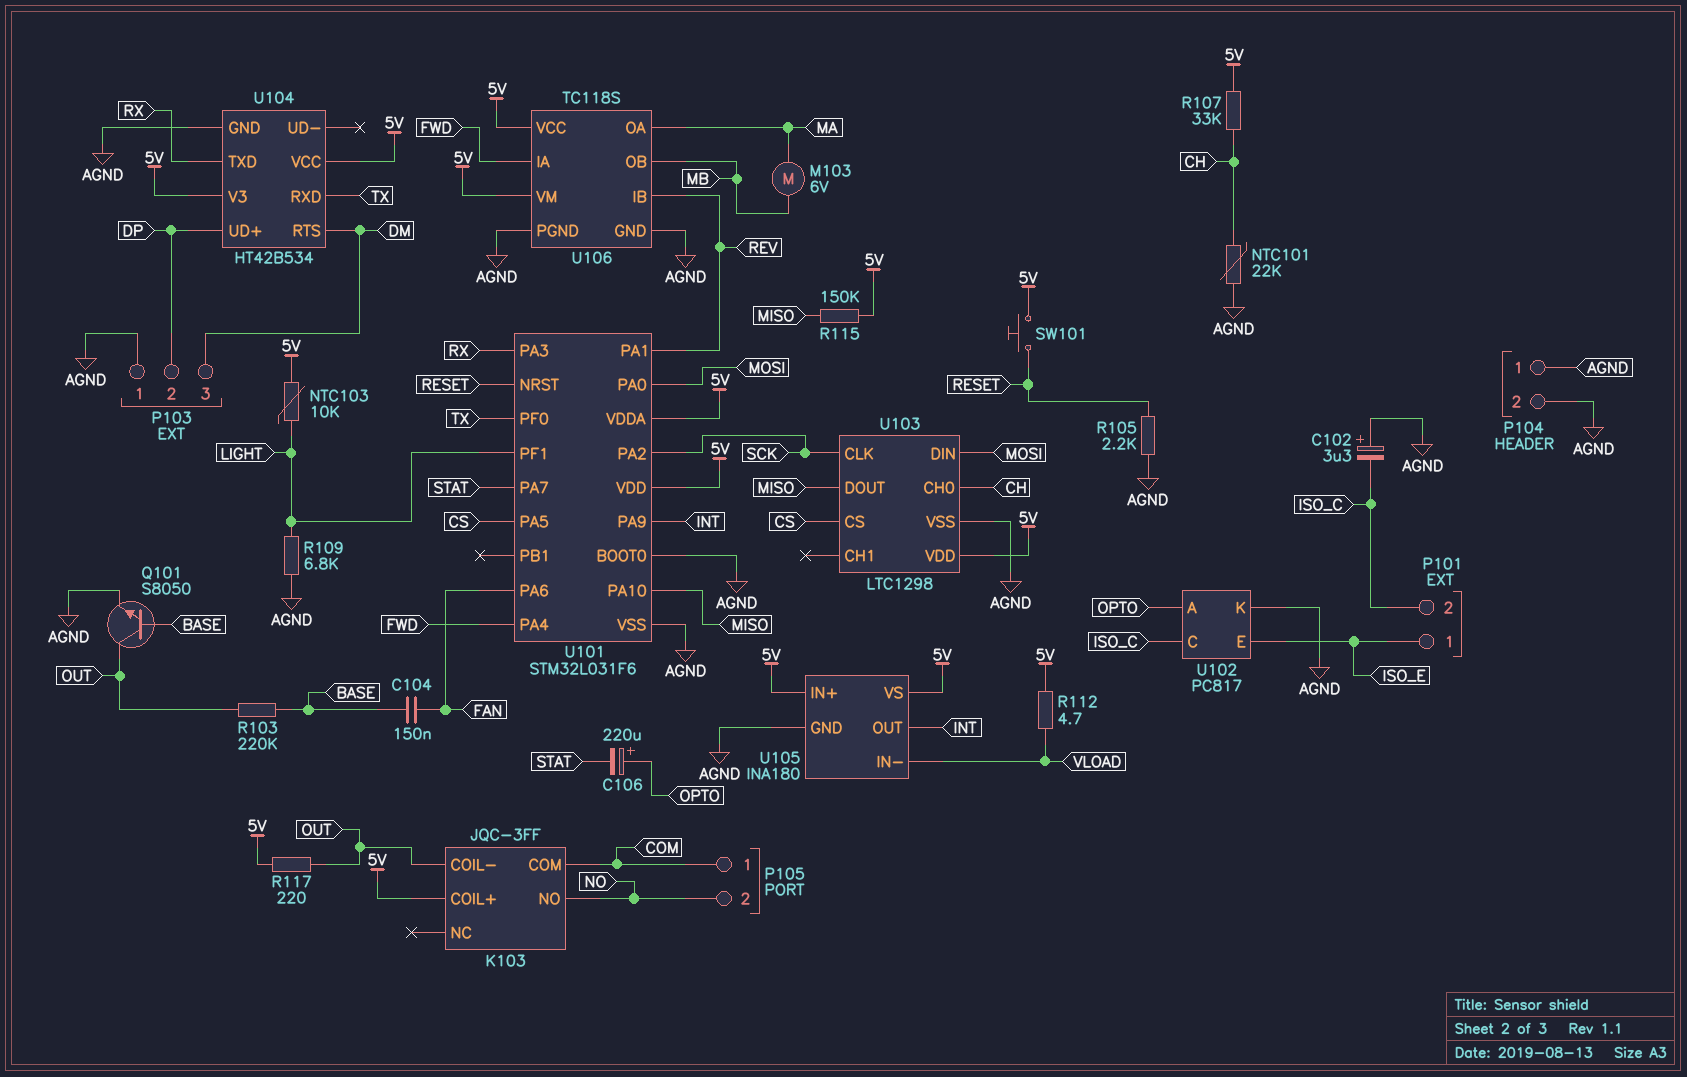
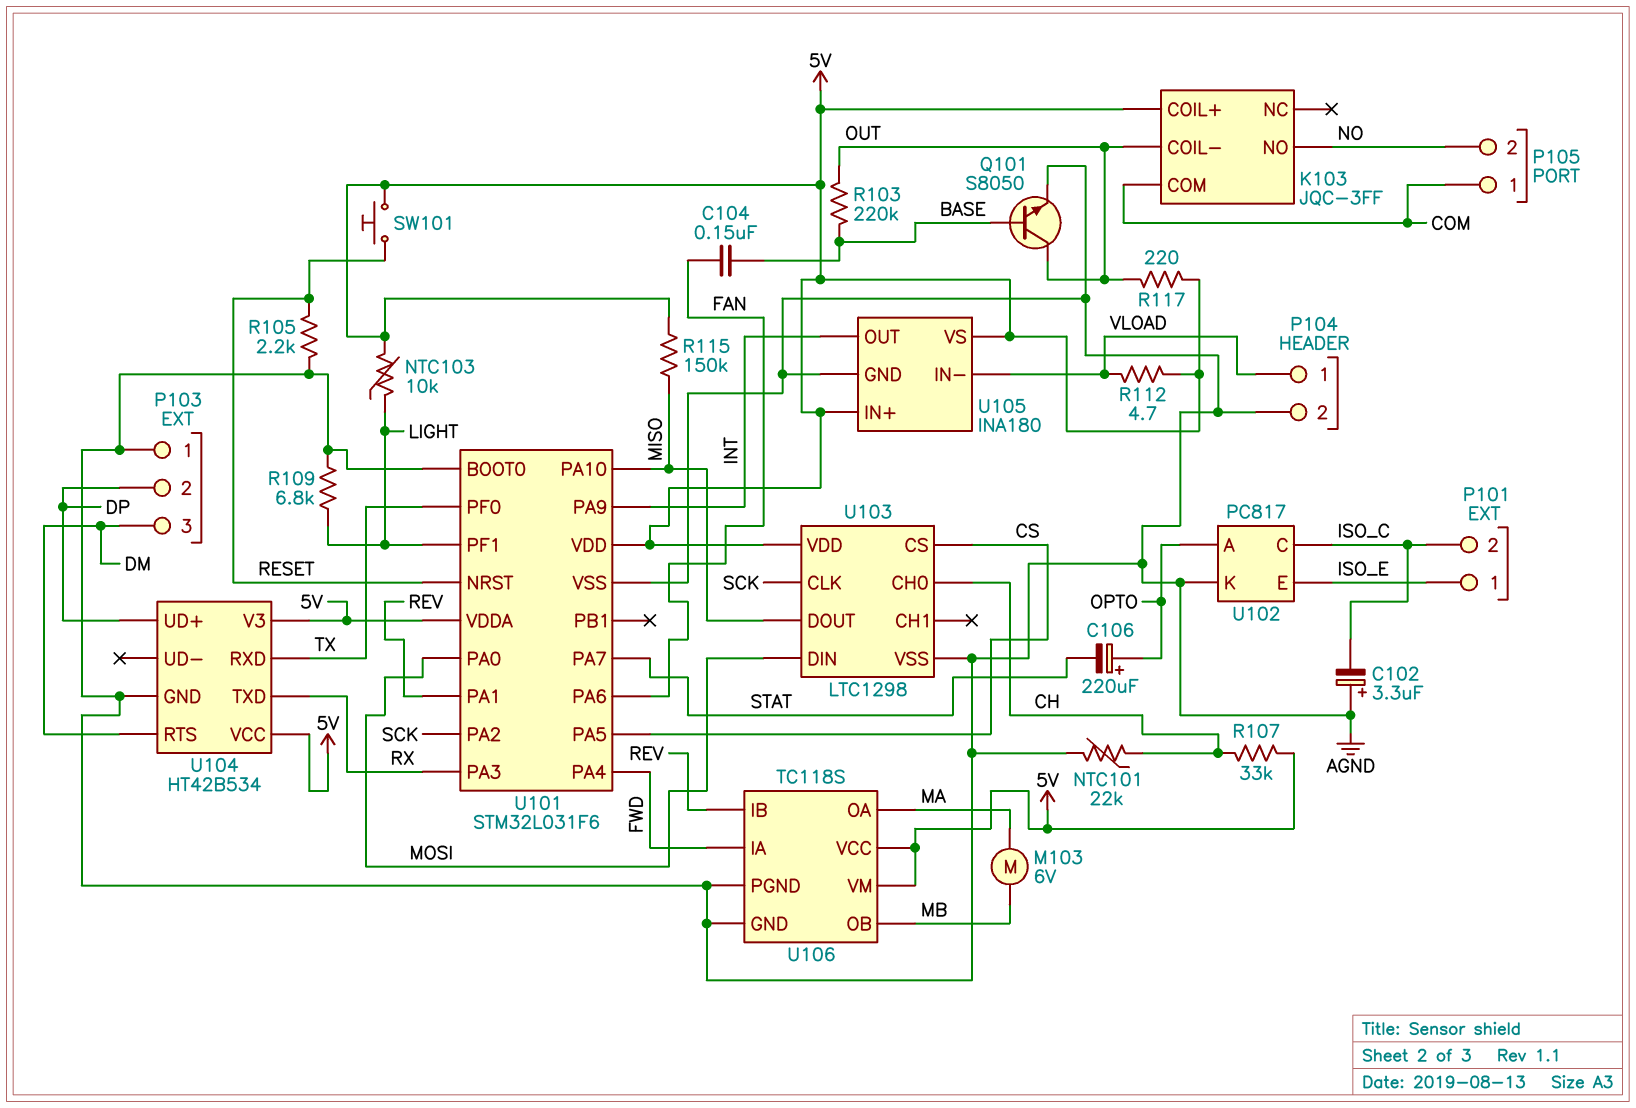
P104 pin 1: AGND -> VLOAD

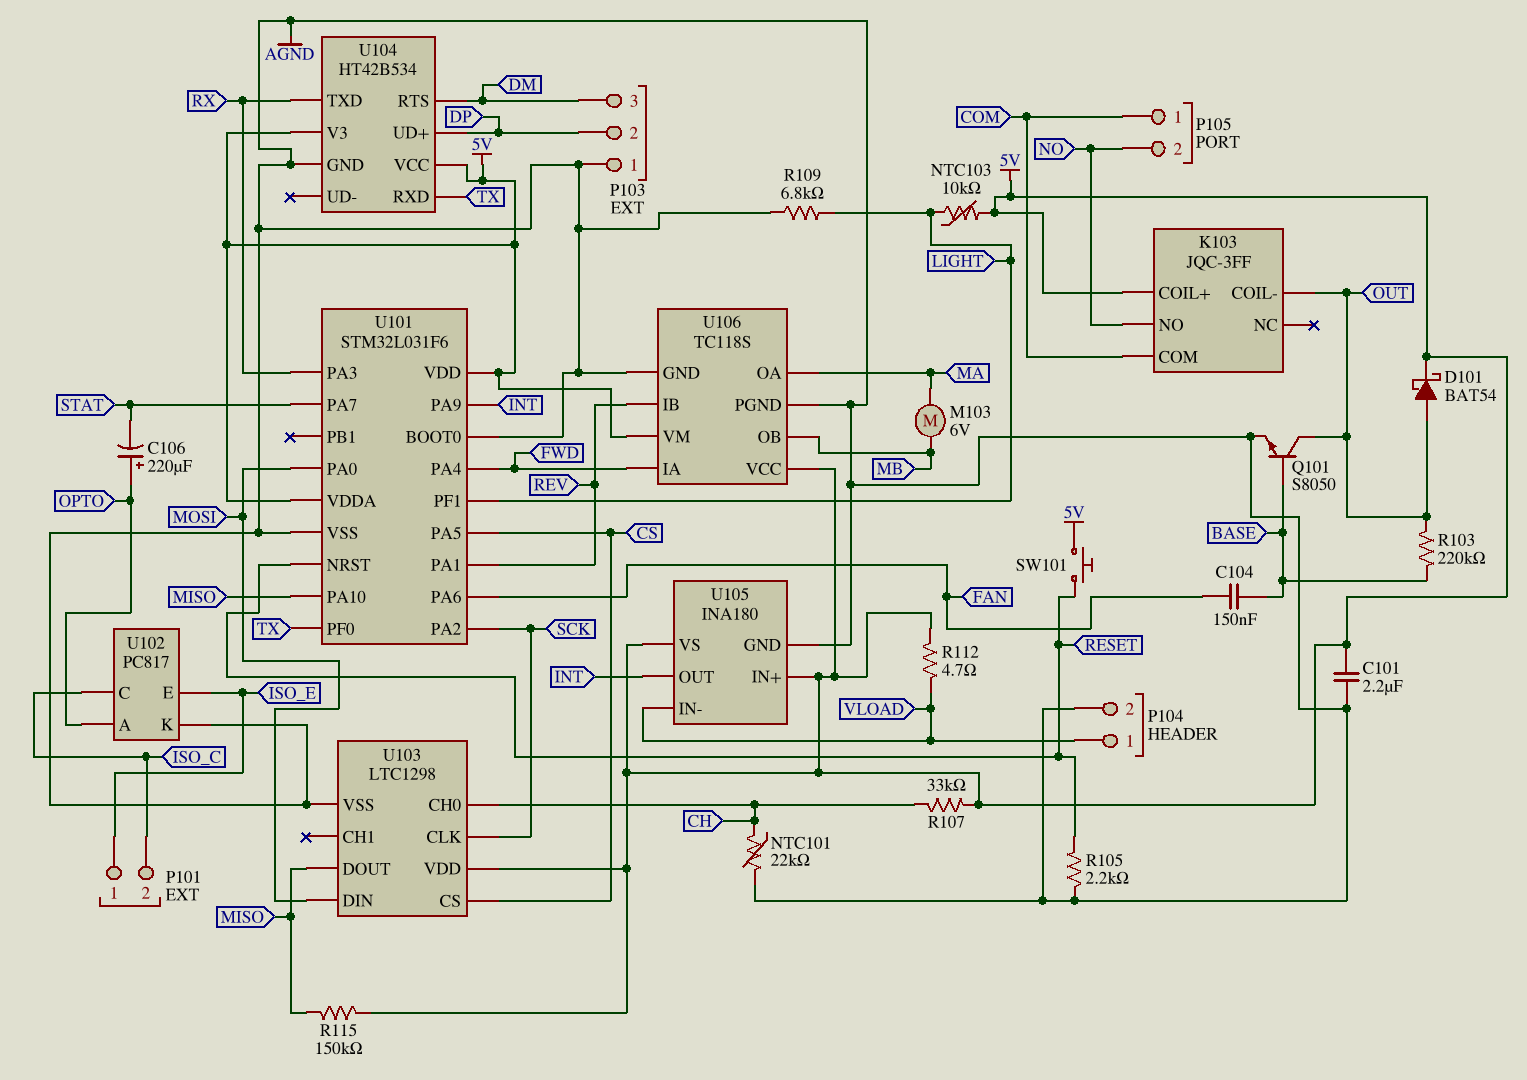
C101: none -> 2.2uF (5V, AGND)
C102: 3.3uF (plus AGND, minus ISO_C) -> none
D101: none -> schottky BAT54 (A OUT, K 5V)
R117: 220 (5V, OUT) -> none

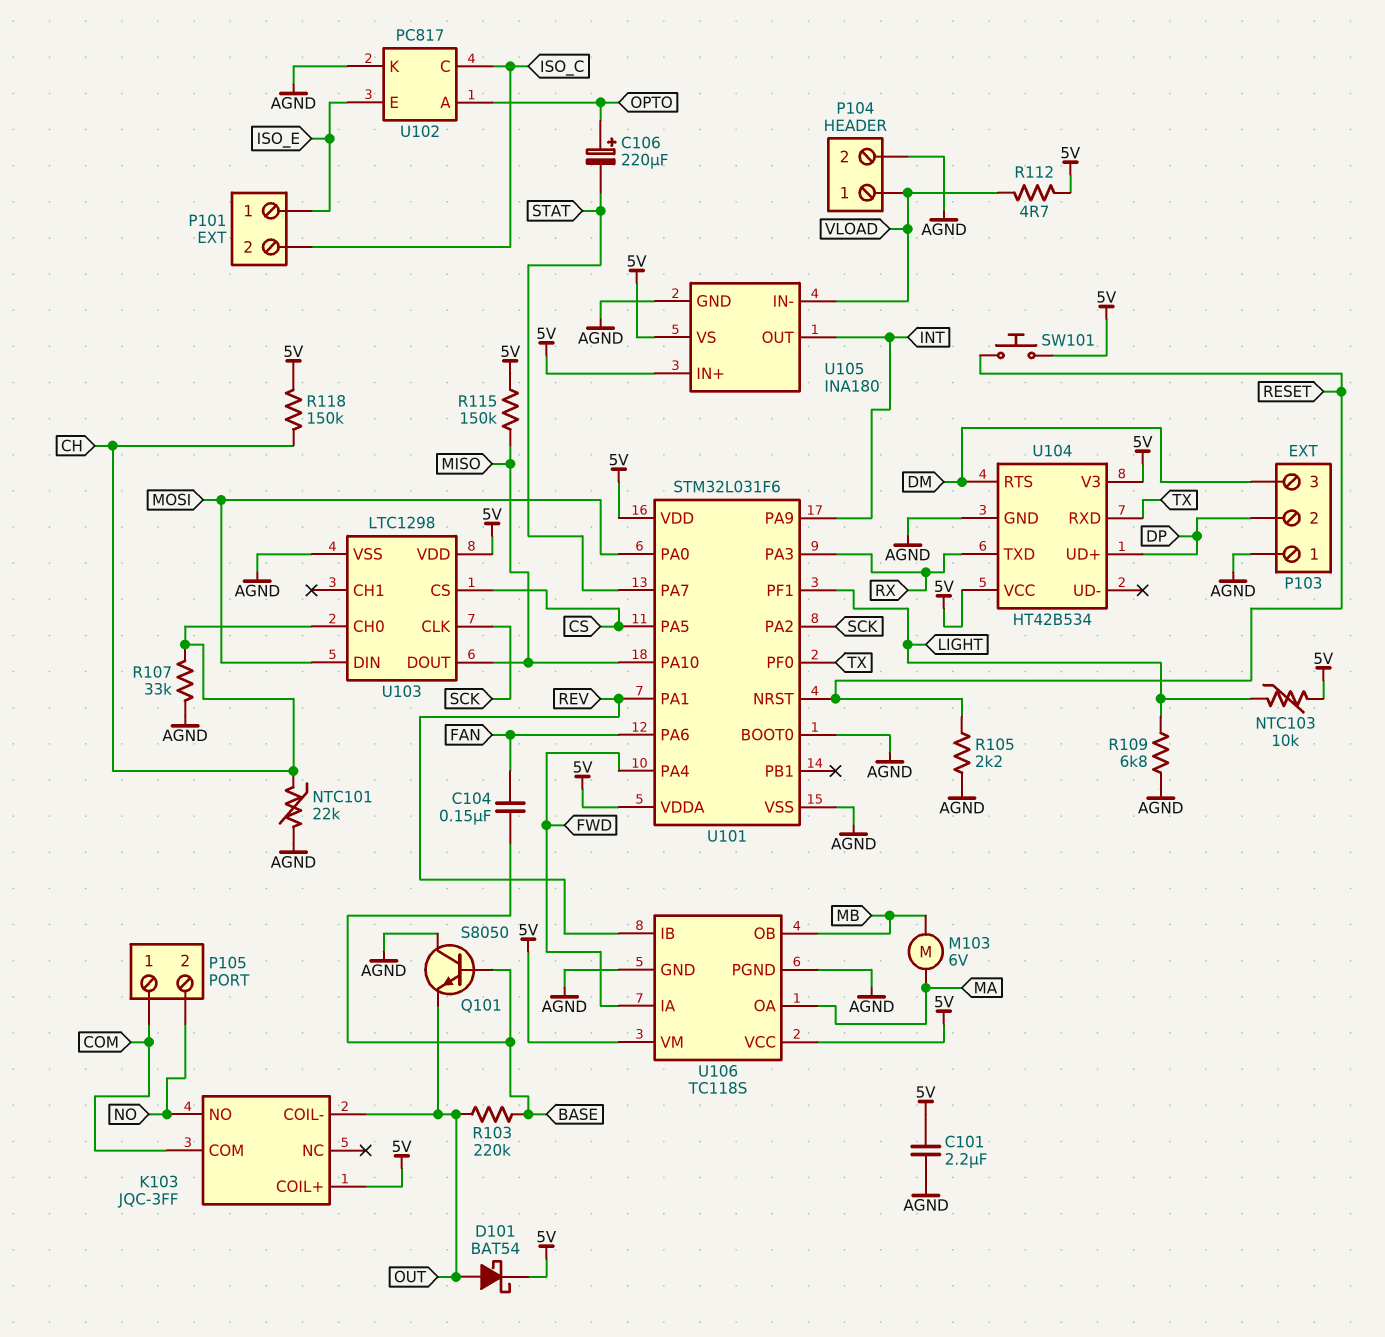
Q101: NPN S8050 (B BASE, C OUT, E AGND) -> NPN S8050 (B BASE, C AGND, E OUT)
R107: 33k (5V, CH) -> 33k (AGND, CH)
R118: none -> 150k (5V, CH)

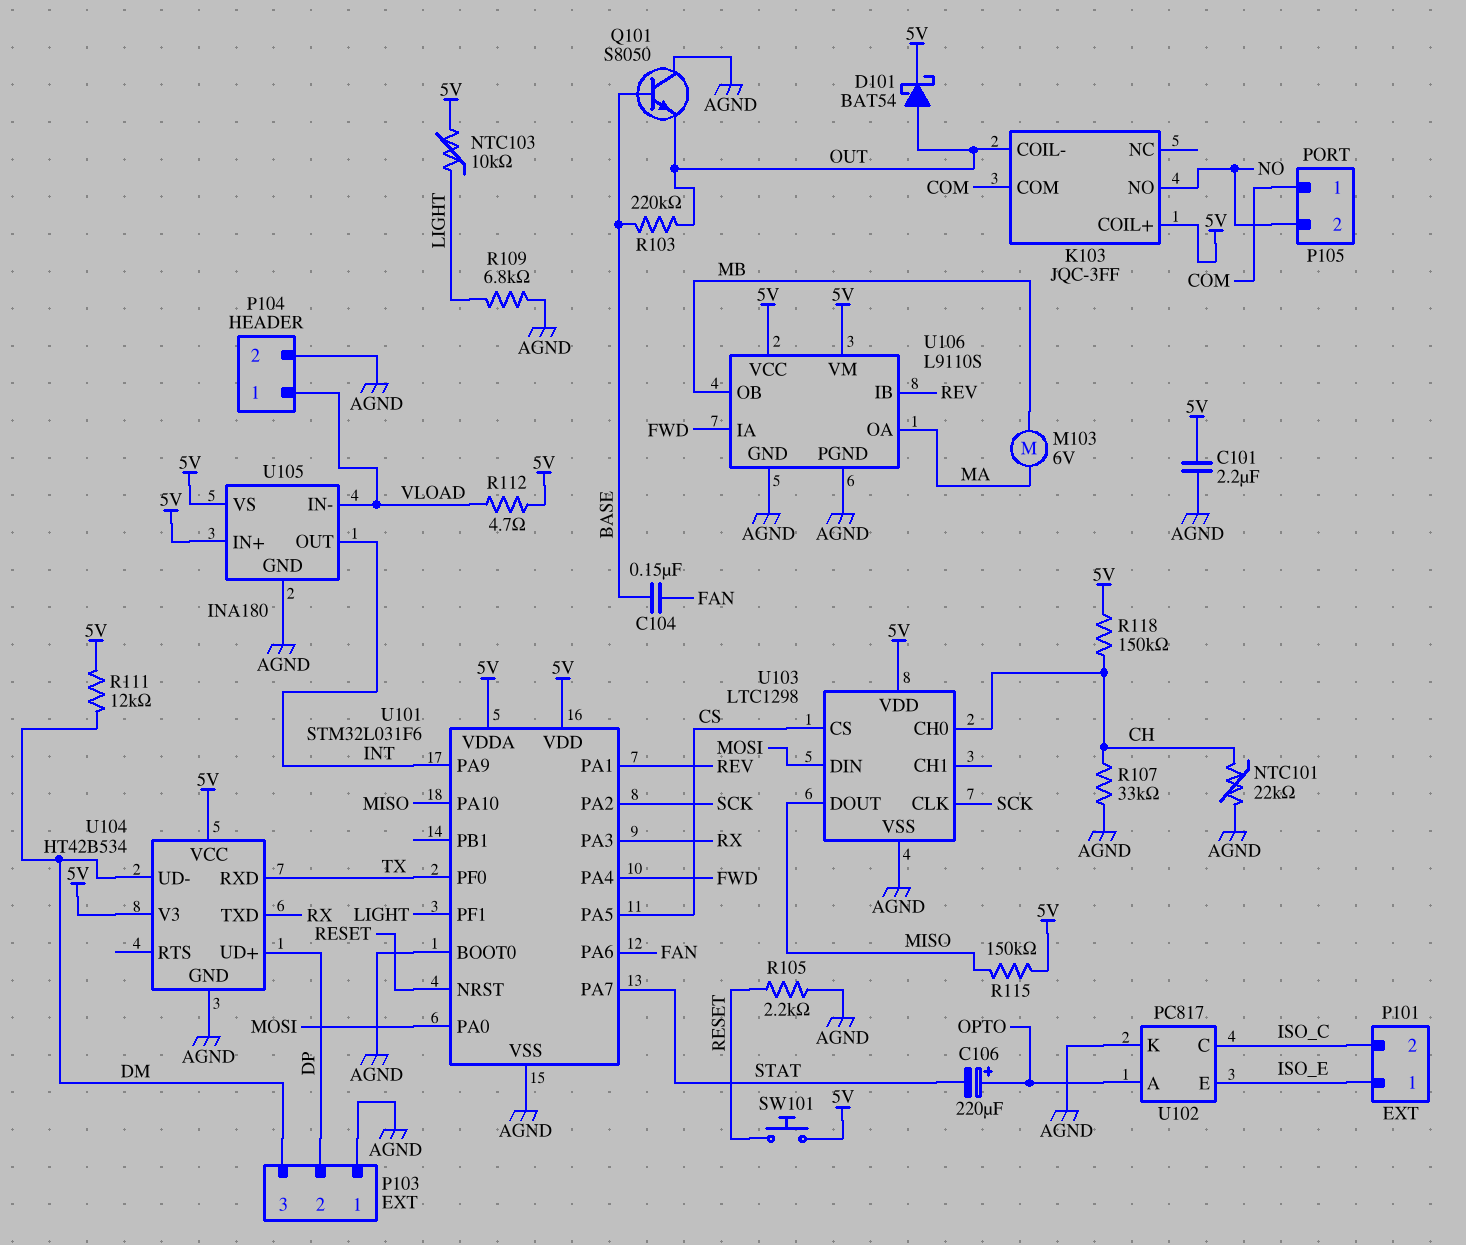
R111: none -> 12k (5V, DM)
U104 pin RTS: DM -> none
U104 pin UD-: none -> DM
U106: TC118S -> L9110S

